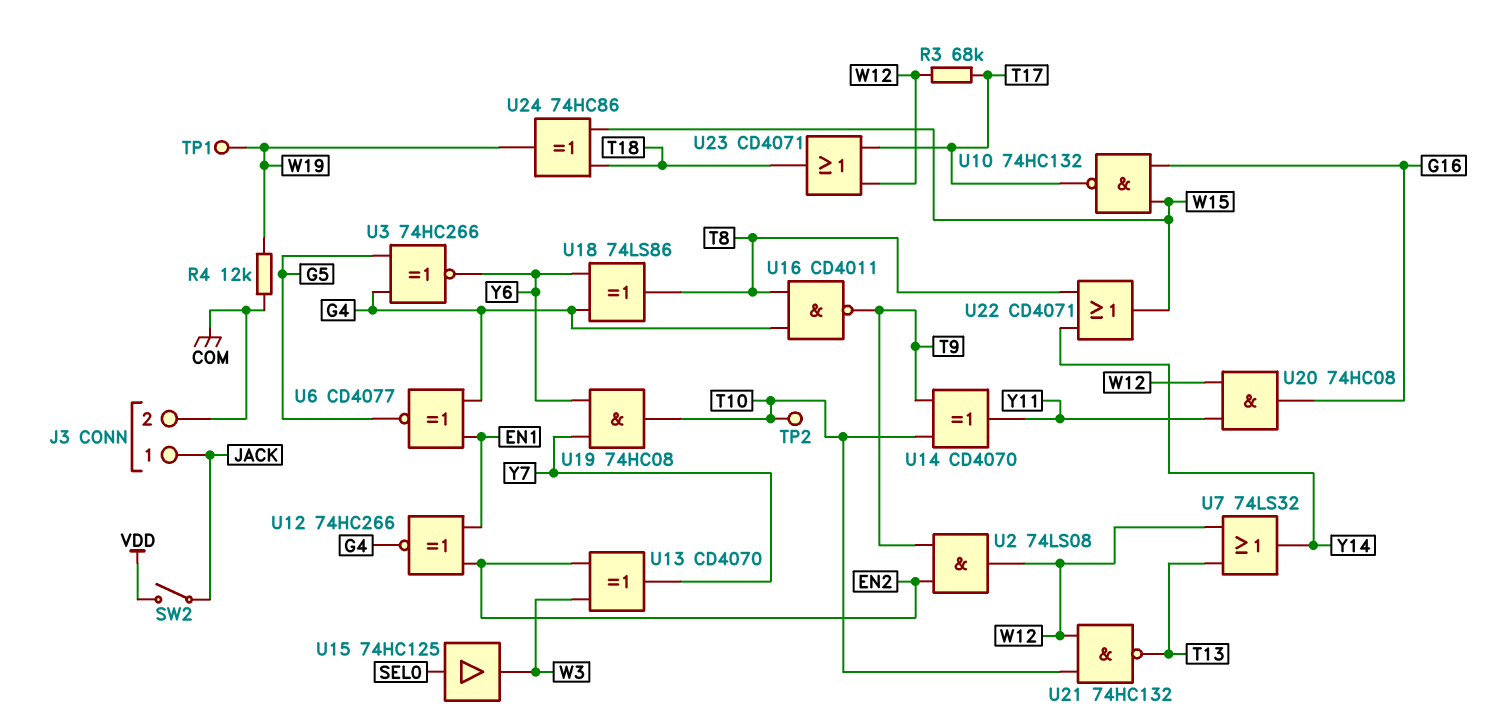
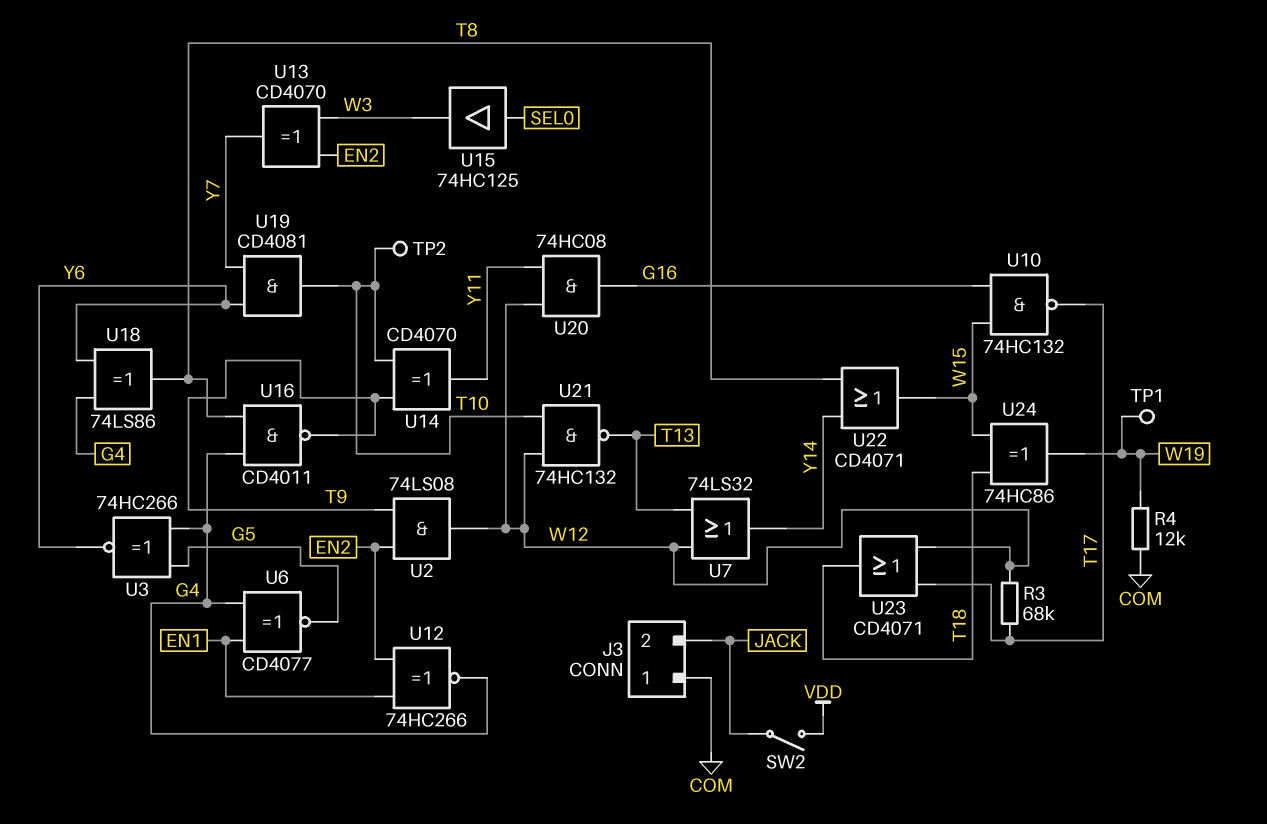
J3 pin 1: JACK -> COM
J3 pin 2: COM -> JACK
U19: AND 74HC08 (in Y6, in Y7, out T10) -> AND CD4081 (in Y6, in Y7, out T10)

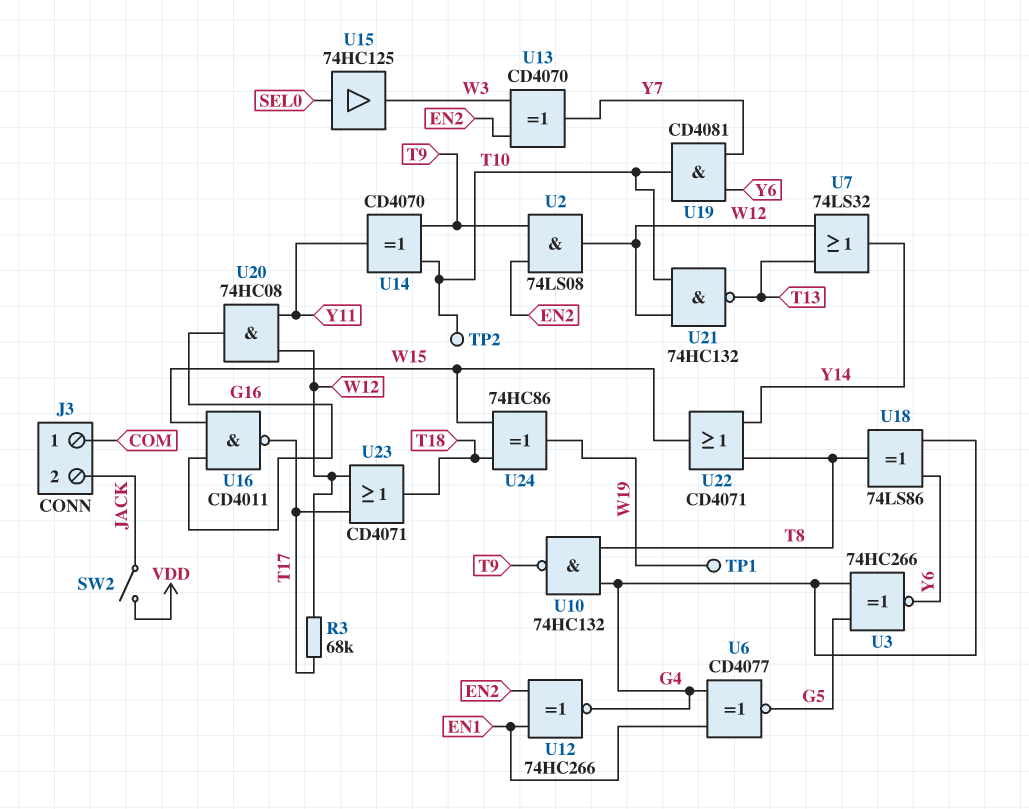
R4: 12k (COM, W19) -> none
U10: NAND 74HC132 (in G16, in W15, out T17) -> NAND 74HC132 (in G4, in T8, out T9)
U16: NAND CD4011 (in G4, in T8, out T9) -> NAND CD4011 (in G16, in W15, out T17)

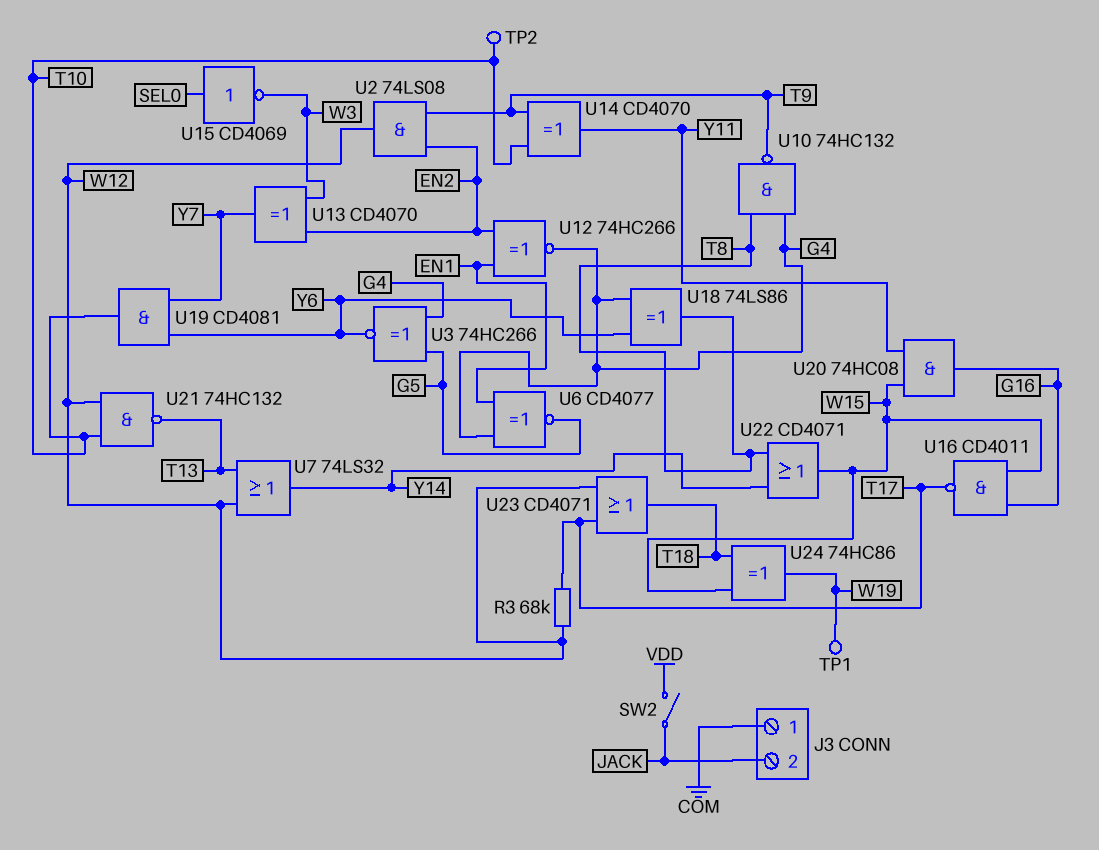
U15: buffer 74HC125 (in SEL0, out W3) -> NOT CD4069 (in SEL0, out W3)
U20: AND 74HC08 (in W12, in Y11, out G16) -> AND 74HC08 (in W15, in Y11, out G16)

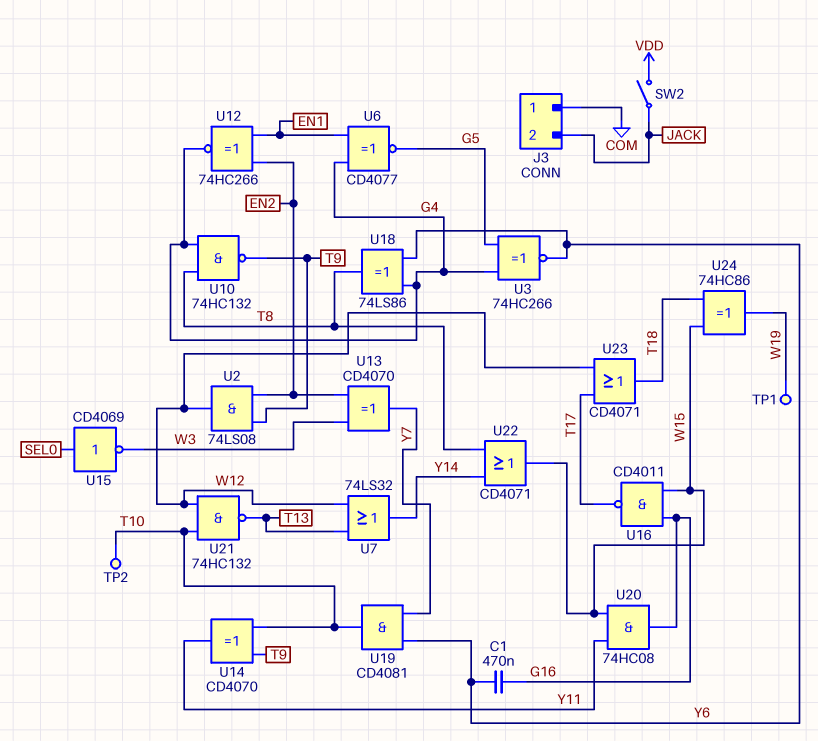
C1: none -> 470nF (G16, Y6)
R3: 68k (T17, W12) -> none

